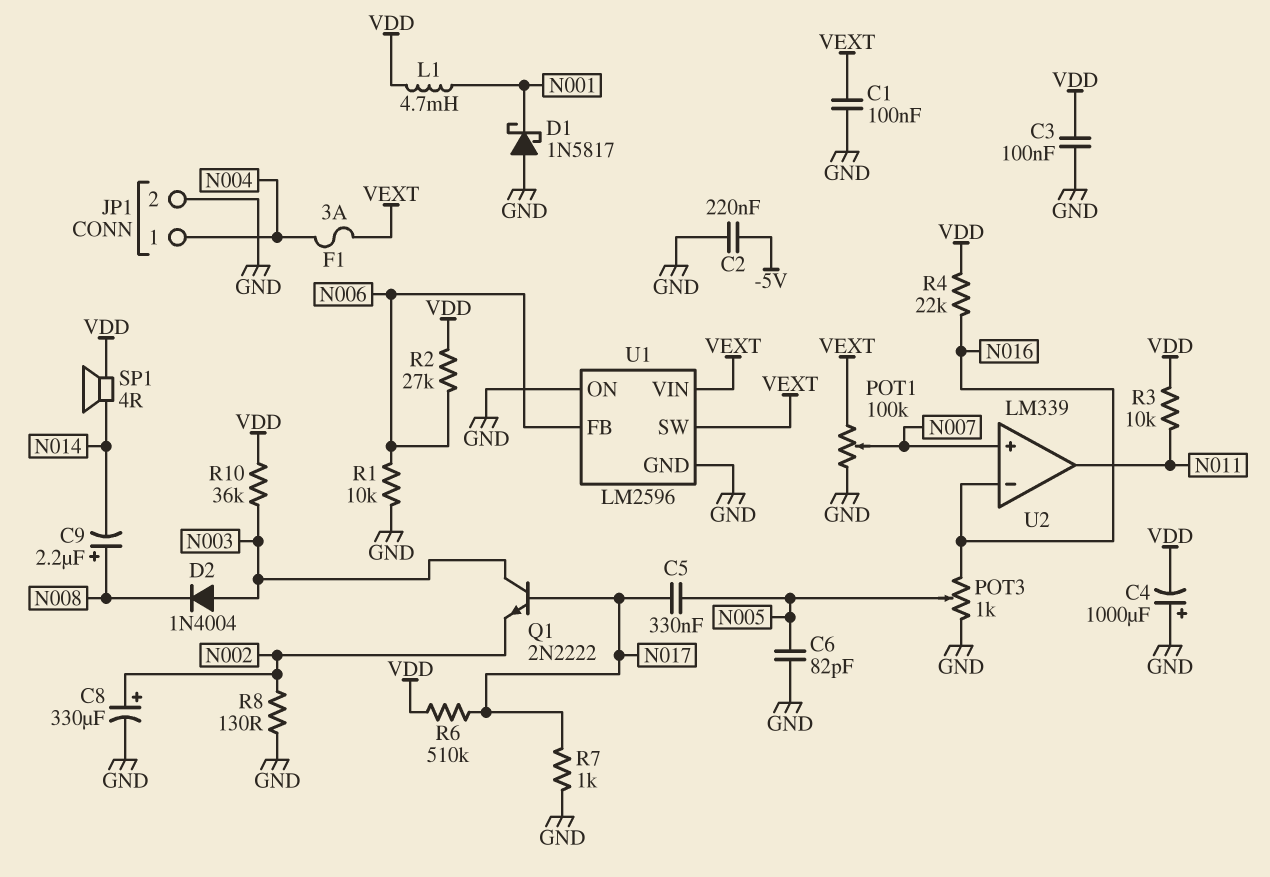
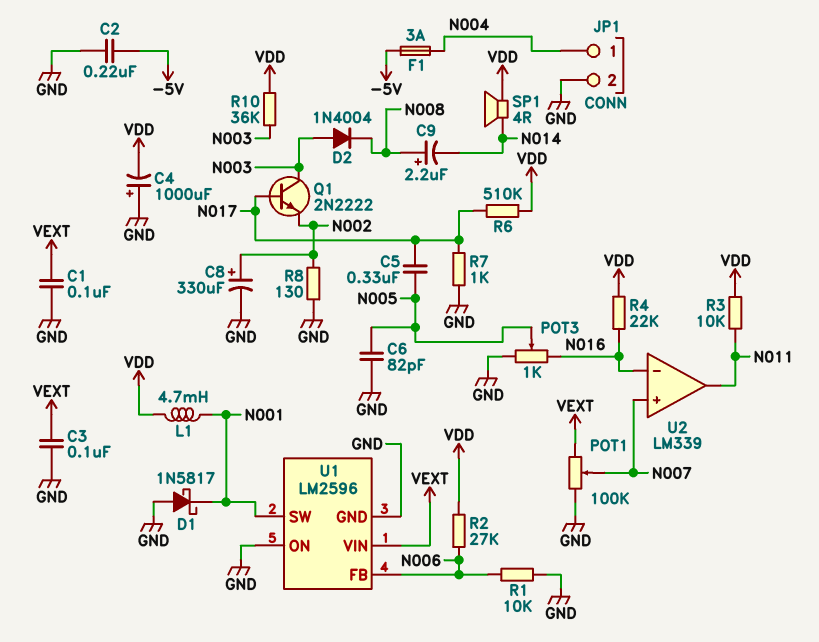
C3: 100nF (GND, VDD) -> 100nF (GND, VEXT)
F1: 3A (N004, VEXT) -> 3A (-5V, N004)
U1 pin SW: VEXT -> N001

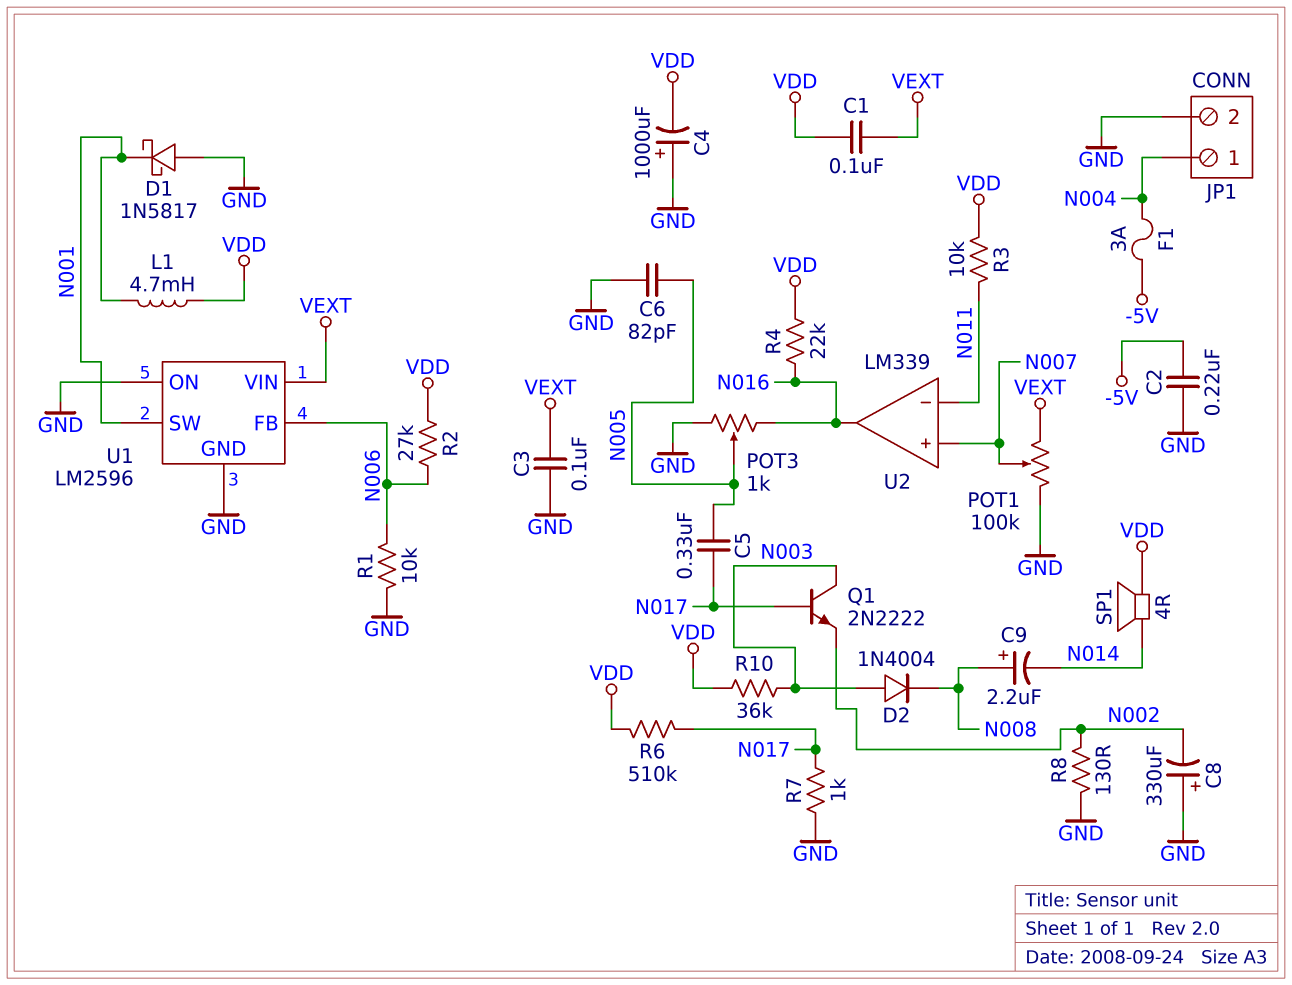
C1: 100nF (GND, VEXT) -> 100nF (VDD, VEXT)
C8: 330uF (plus N002, minus GND) -> 330uF (plus GND, minus N002)
U2 pin in-: N016 -> N011
U2 pin out: N011 -> N016

